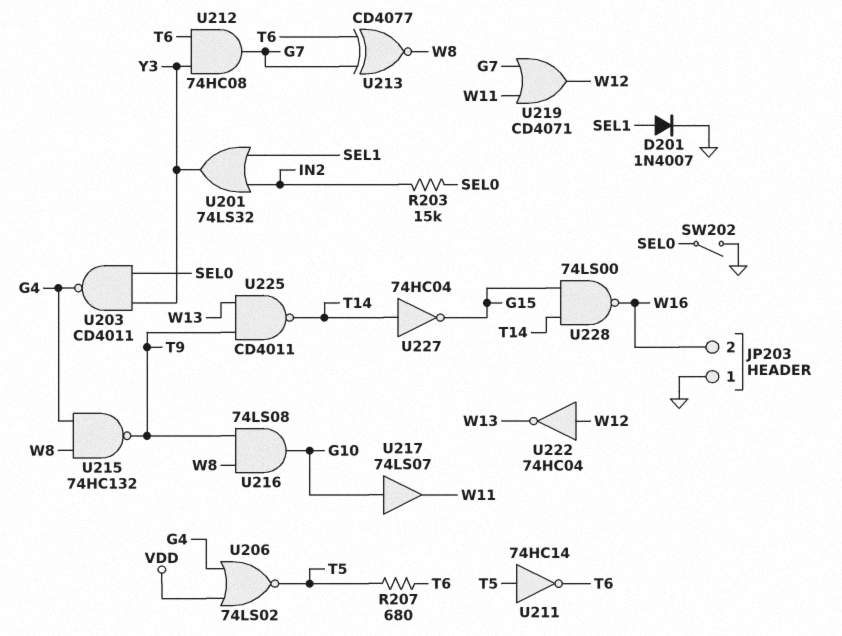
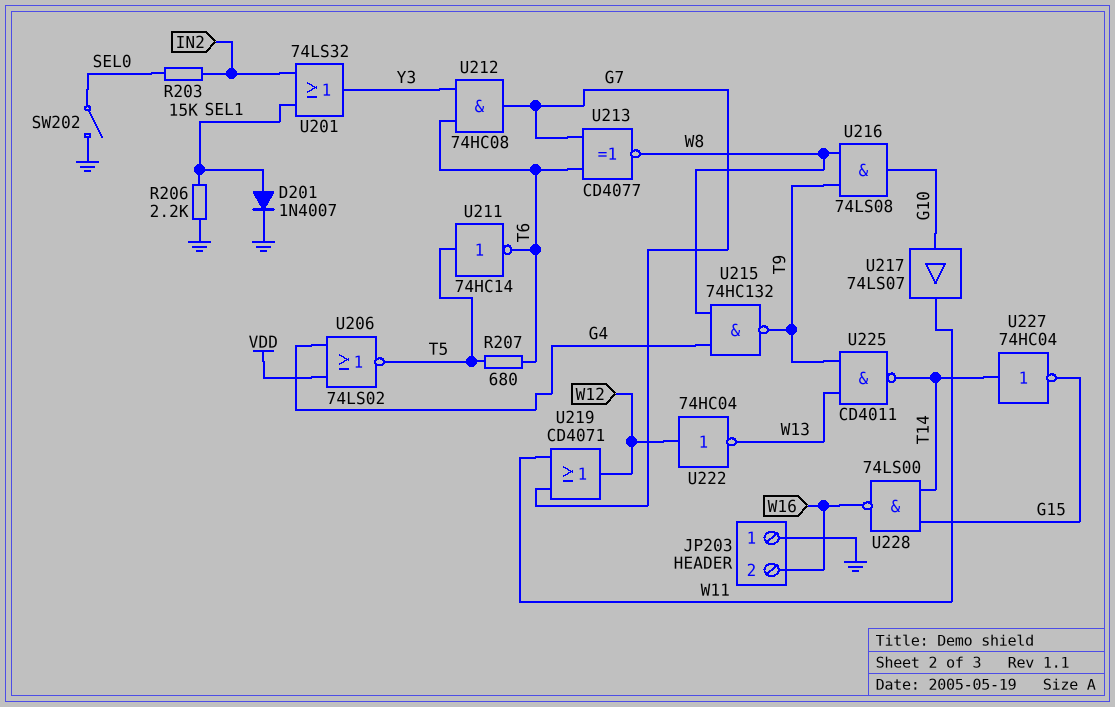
R206: none -> 2.2k (GND, SEL1)
U203: NAND CD4011 (in SEL0, in Y3, out G4) -> none

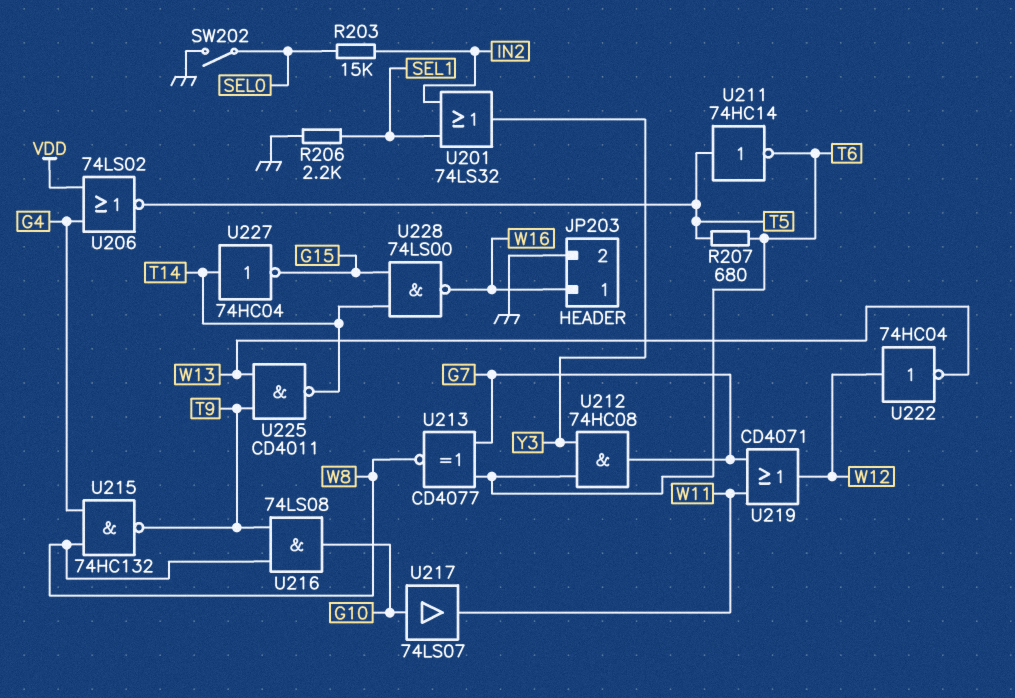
D201: diode 1N4007 (A SEL1, K GND) -> none
JP203 pin 1: GND -> W16
JP203 pin 2: W16 -> GND

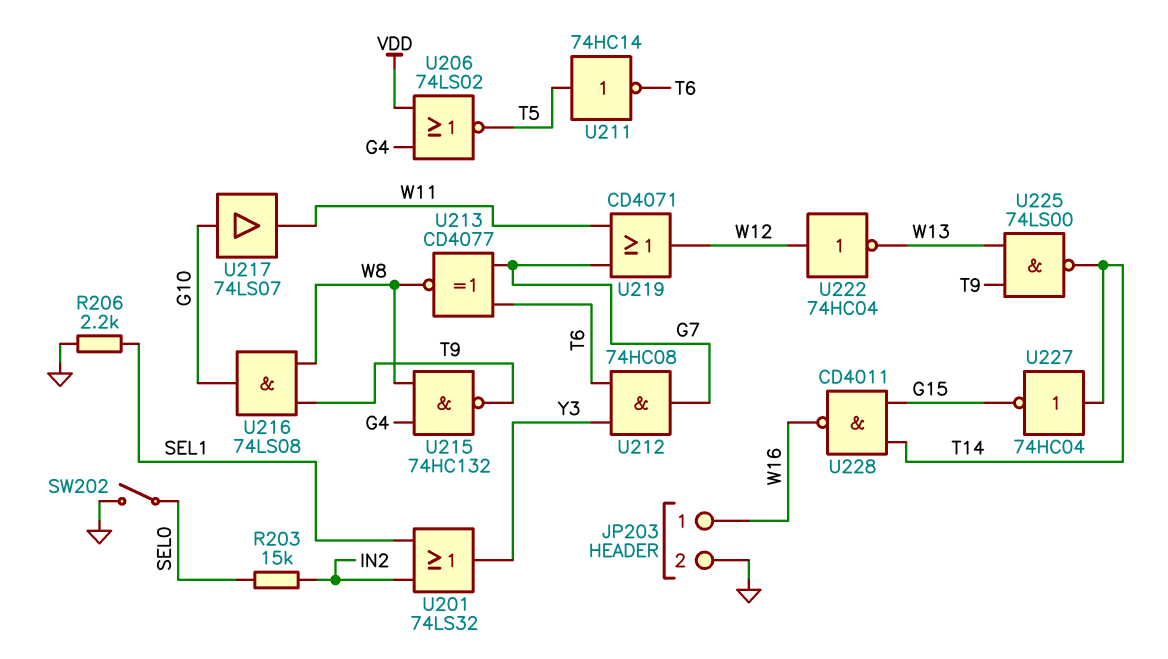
R207: 680 (T5, T6) -> none
U225: NAND CD4011 (in T9, in W13, out T14) -> NAND 74LS00 (in T9, in W13, out T14)
U228: NAND 74LS00 (in G15, in T14, out W16) -> NAND CD4011 (in G15, in T14, out W16)

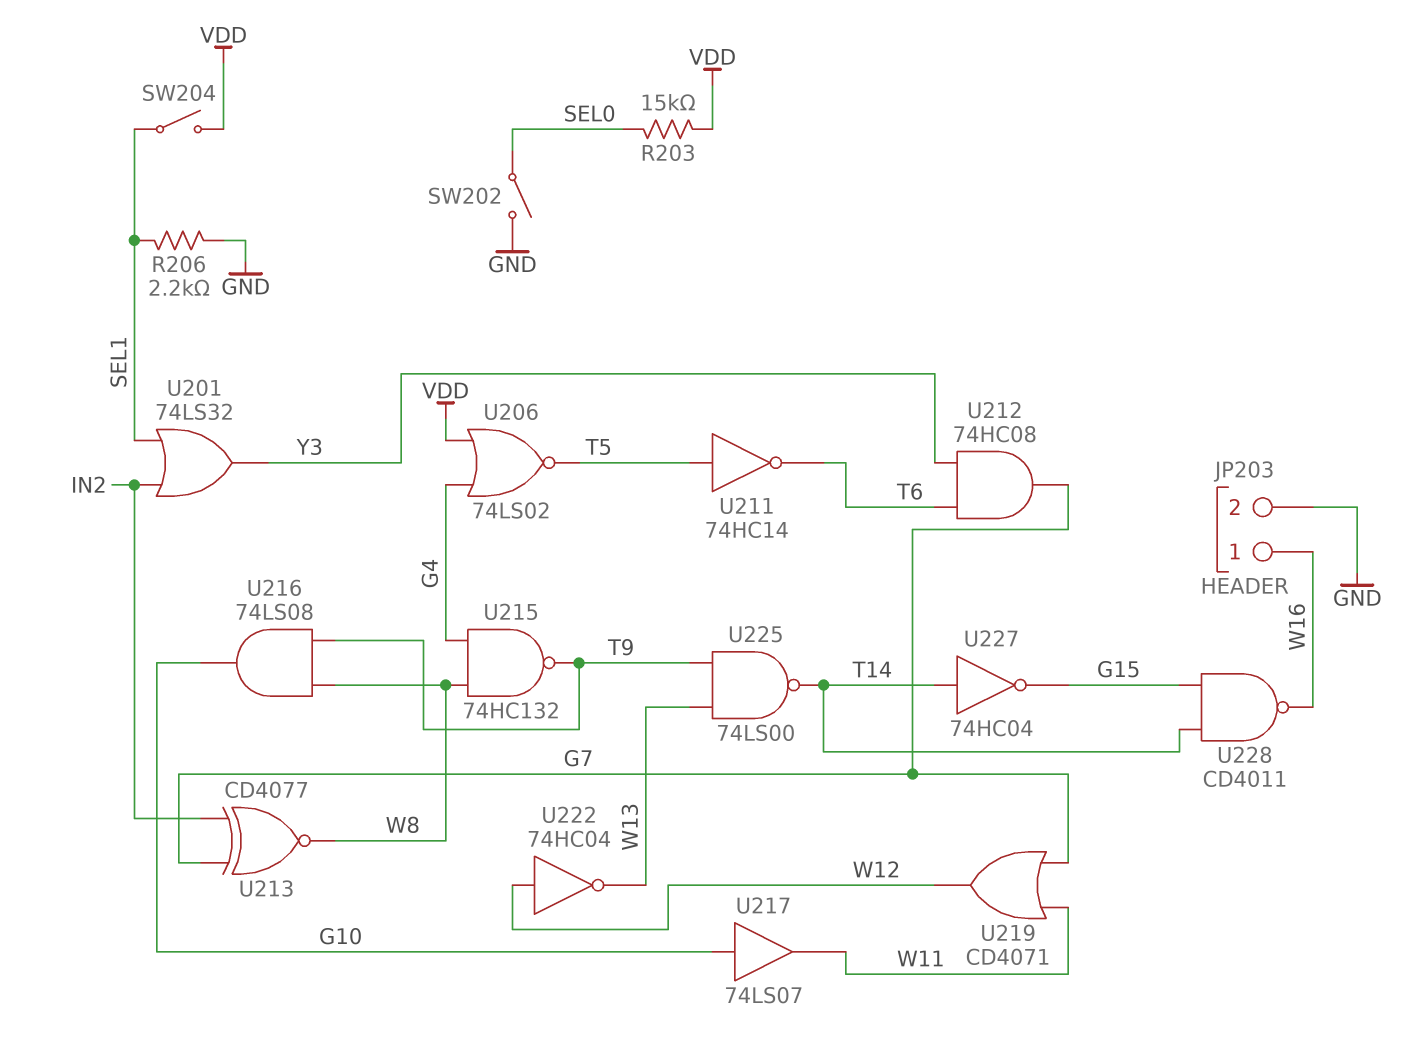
R203: 15k (IN2, SEL0) -> 15k (SEL0, VDD)
SW204: none -> switch (SEL1, VDD)
U213: XNOR CD4077 (in G7, in T6, out W8) -> XNOR CD4077 (in G7, in IN2, out W8)

